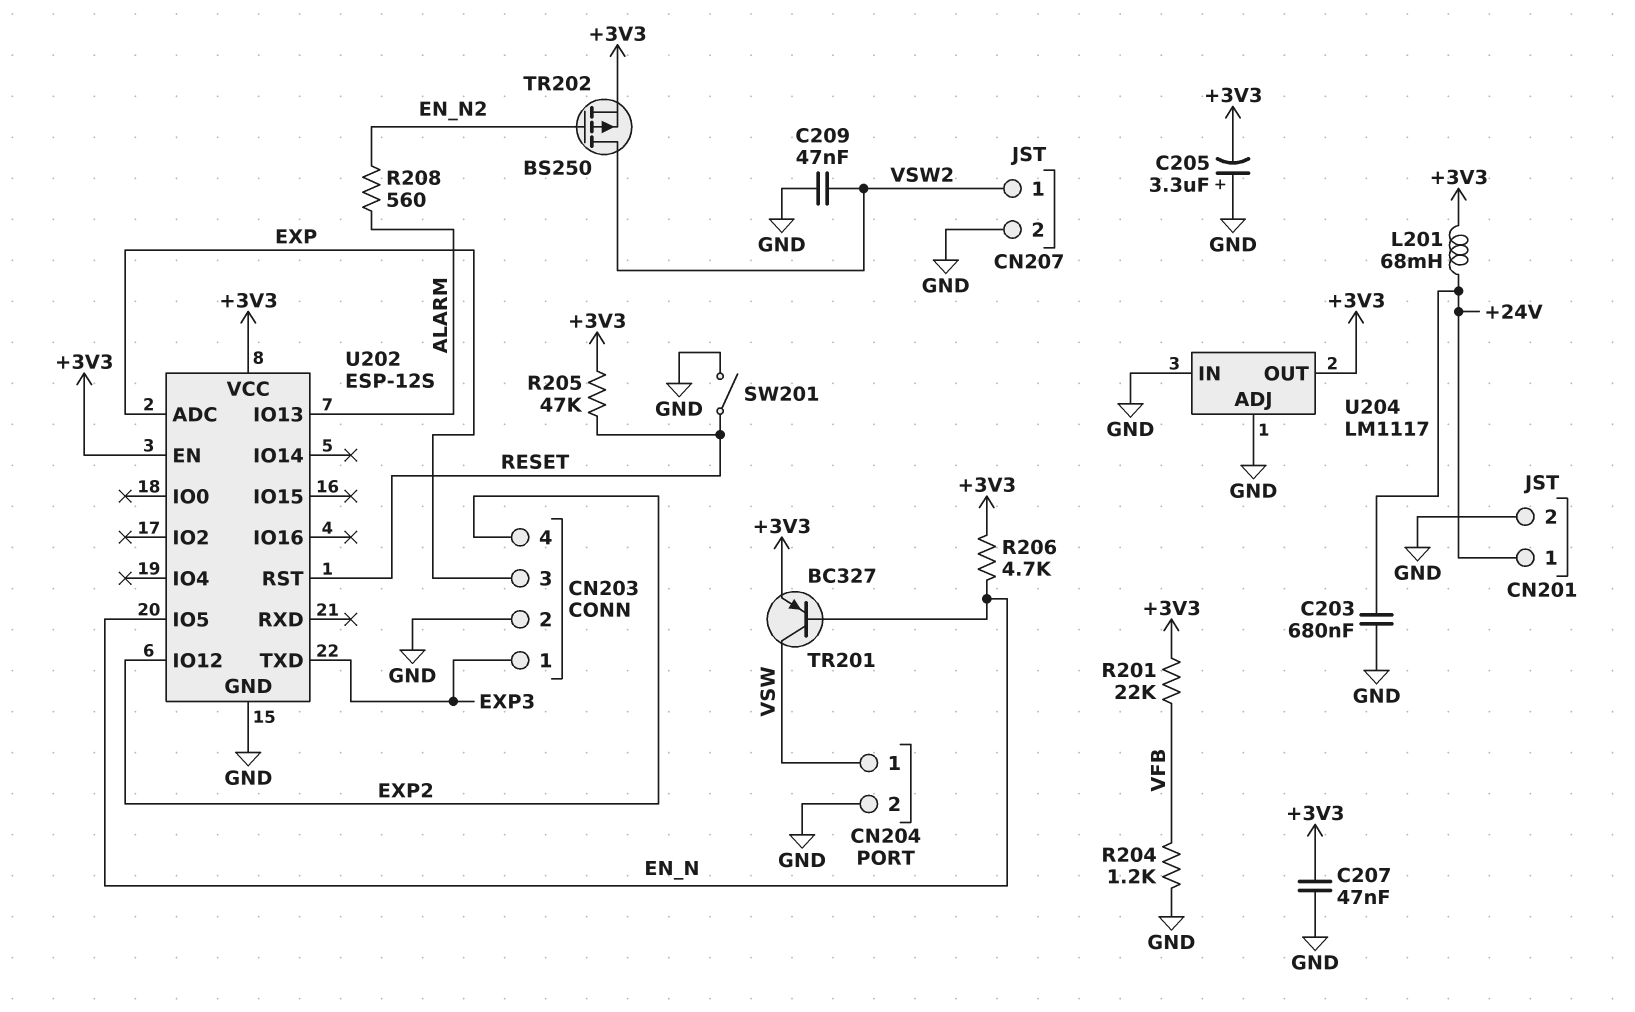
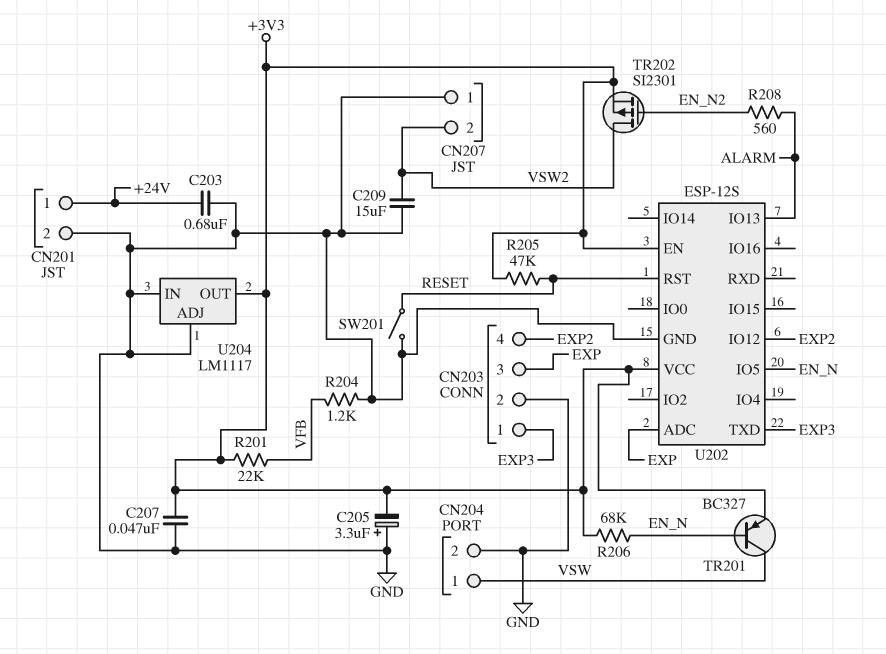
C209: 47nF (GND, VSW2) -> 15uF (GND, VSW2)
CN207 pin 1: VSW2 -> GND
CN207 pin 2: GND -> VSW2
L201: 68mH (+3V3, +24V) -> none
R206: 4.7k (+3V3, EN_N) -> 68k (+3V3, EN_N)
TR202: PMOS BS250 (G EN_N2, D VSW2, S +3V3) -> PMOS SI2301 (G EN_N2, D VSW2, S +3V3)

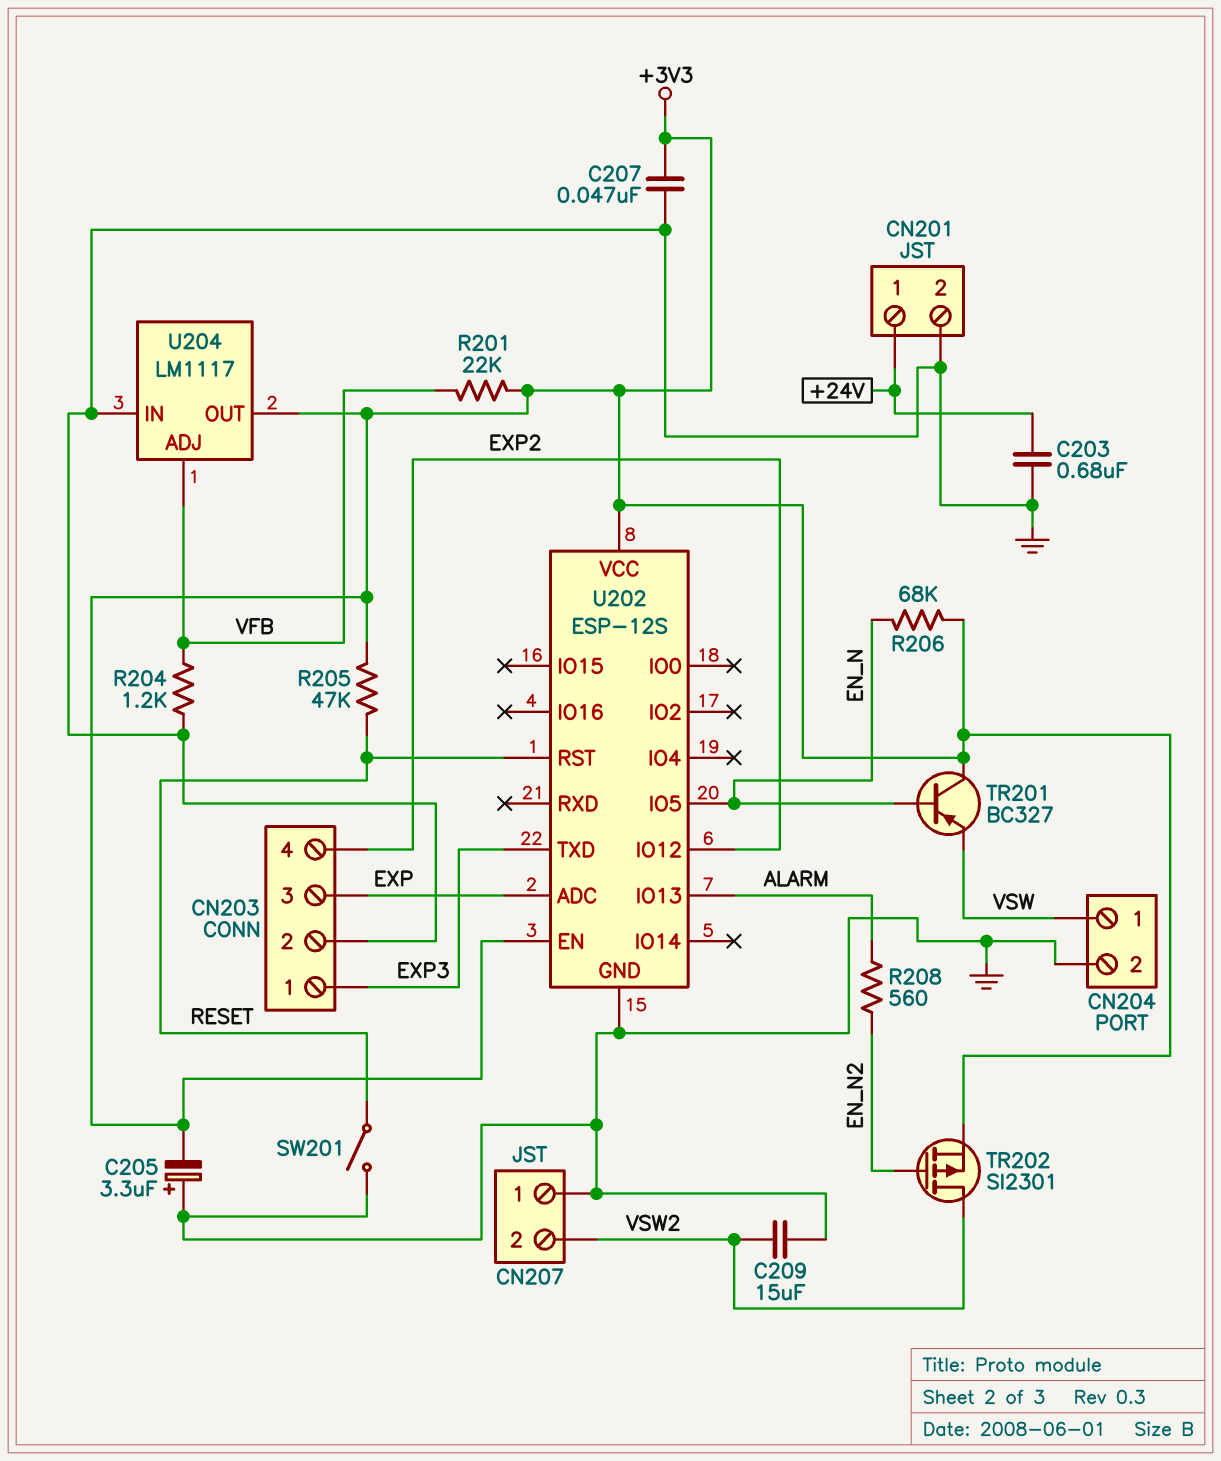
TR201: PNP BC327 (B EN_N, C VSW, E +3V3) -> PNP BC327 (B EN_N, C +3V3, E VSW)
U204 pin ADJ: GND -> VFB

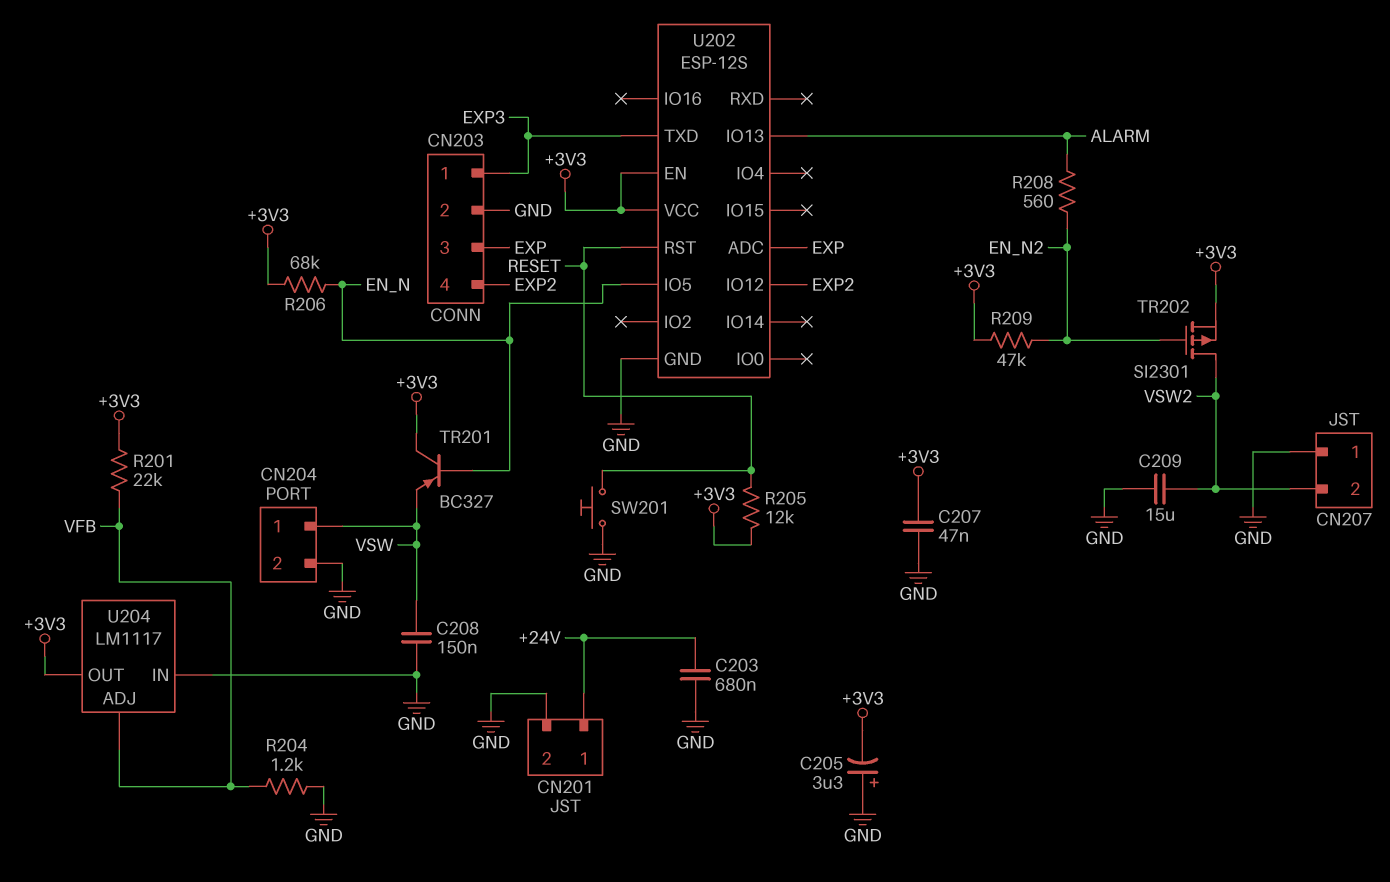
C208: none -> 150nF (GND, VSW)
R205: 47k (+3V3, RESET) -> 12k (+3V3, RESET)
R209: none -> 47k (+3V3, EN_N2)
SW201: switch (GND, RESET) -> button (GND, RESET)

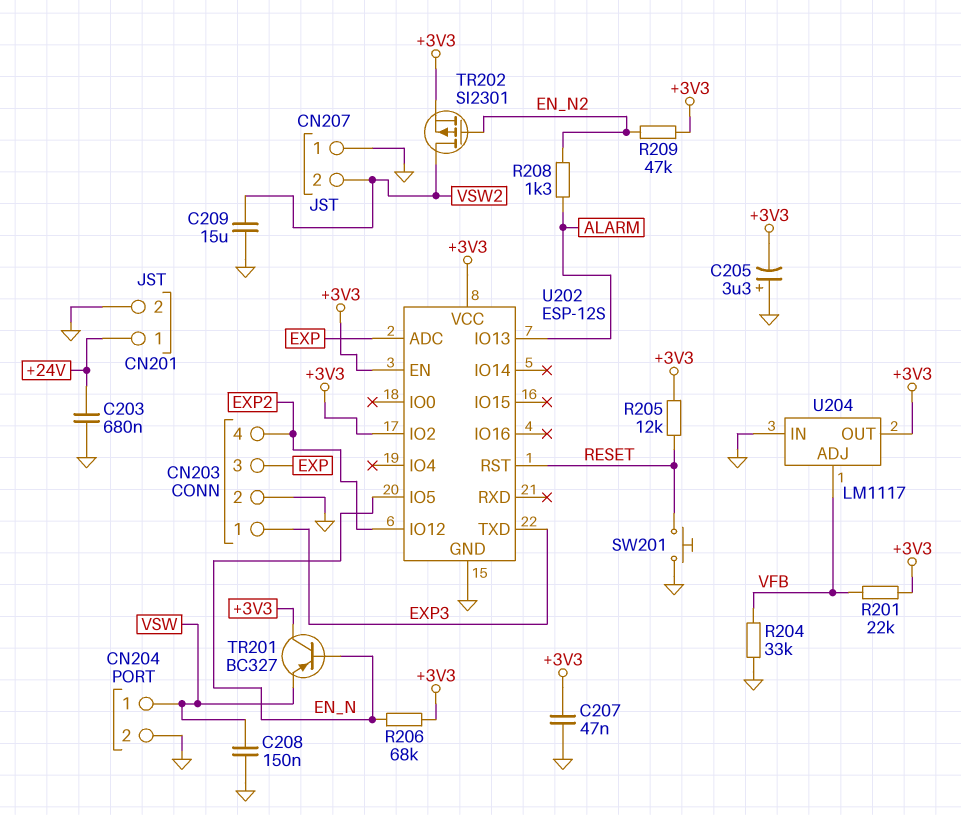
R204: 1.2k (GND, VFB) -> 33k (GND, VFB)
R208: 560 (ALARM, EN_N2) -> 1.3k (ALARM, EN_N2)
U202 pin IO2: none -> +3V3

